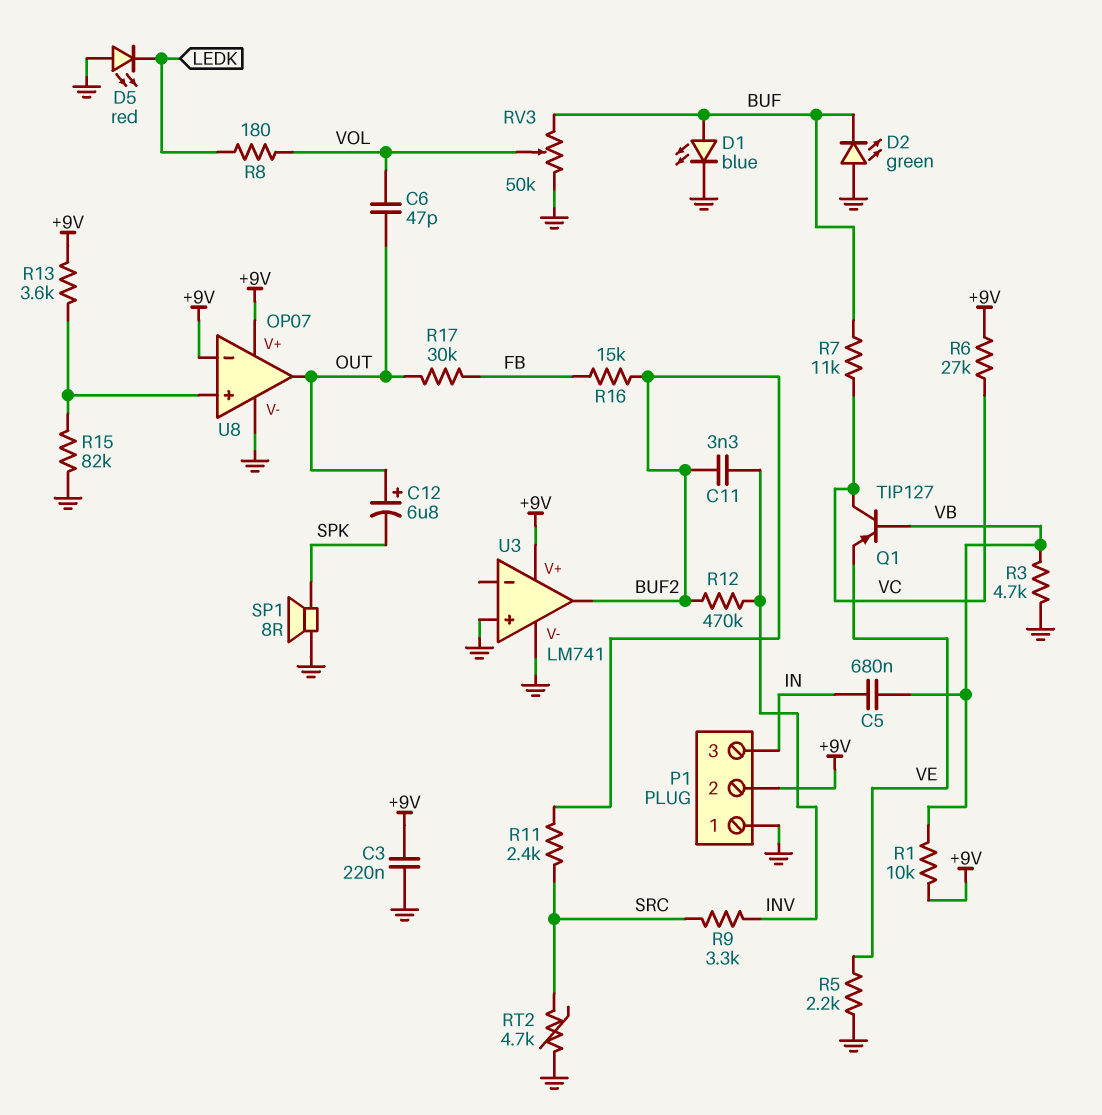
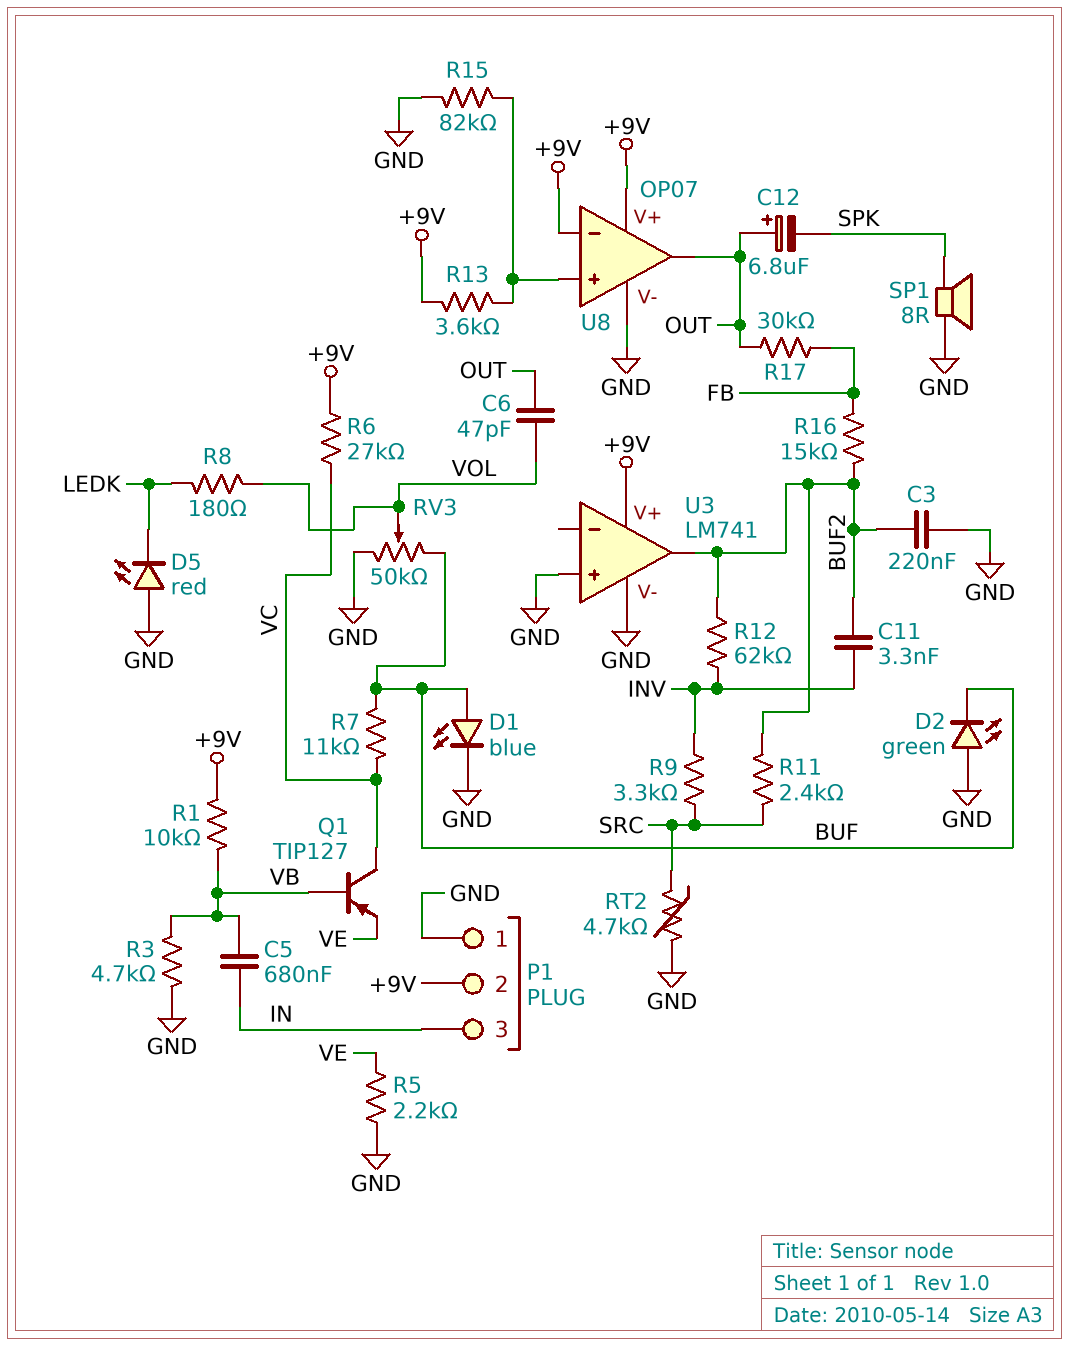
C3: 220nF (+9V, GND) -> 220nF (BUF2, GND)
R12: 470k (BUF2, INV) -> 62k (BUF2, INV)

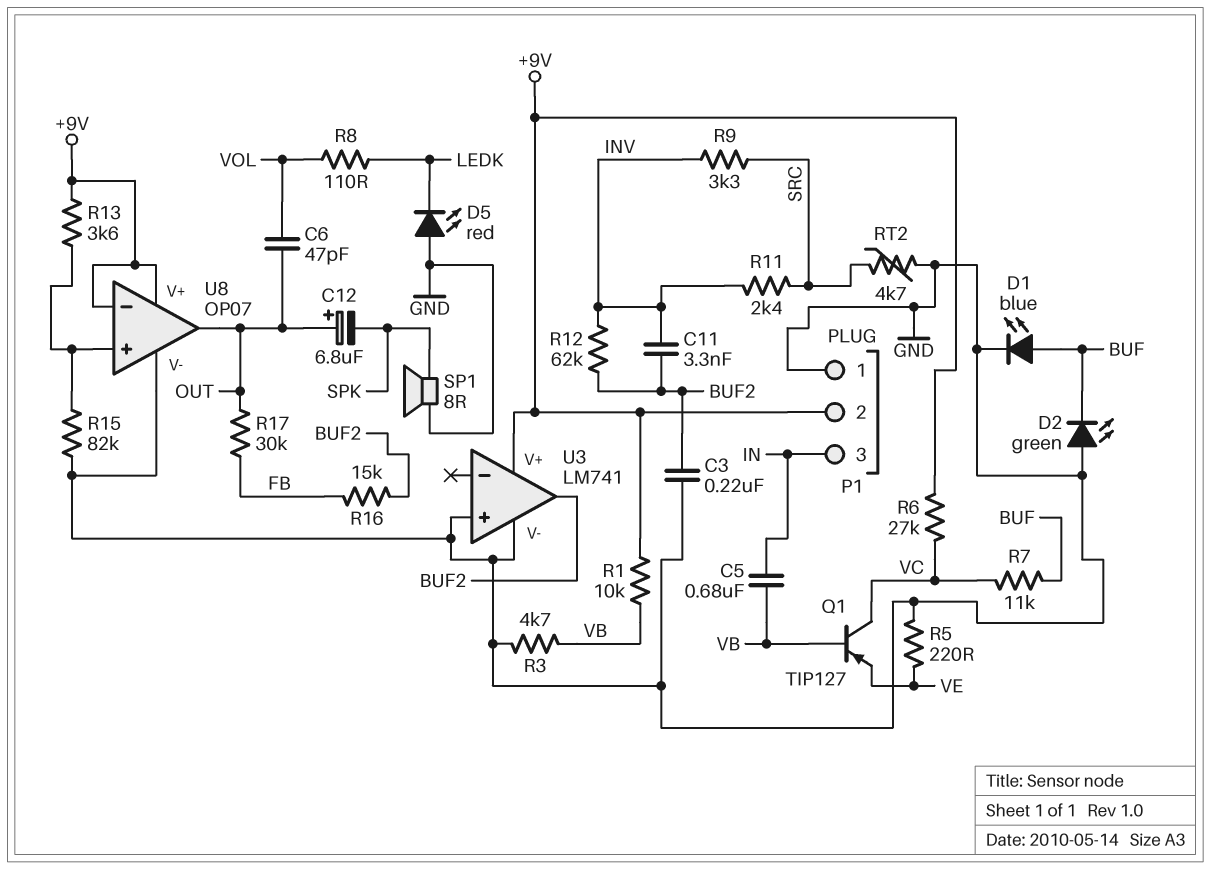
R5: 2.2k (GND, VE) -> 220 (GND, VE)
R8: 180 (LEDK, VOL) -> 110 (LEDK, VOL)
R11: 2.4k (BUF2, SRC) -> 2.4k (INV, SRC)
RV3: 50k (BUF, GND, wiper VOL) -> none

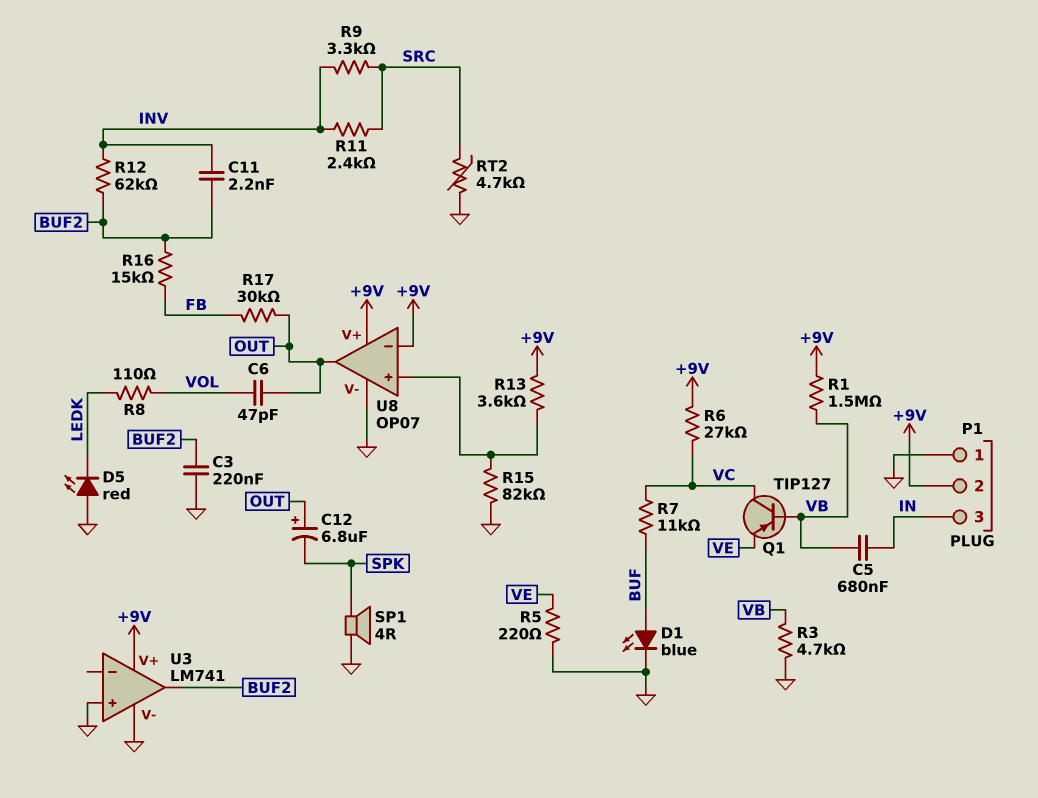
C11: 3.3nF (BUF2, INV) -> 2.2nF (BUF2, INV)
D2: LED green (A GND, K BUF) -> none
R1: 10k (+9V, VB) -> 1.5M (+9V, VB)
SP1: speaker 8R (GND, SPK) -> speaker 4R (GND, SPK)

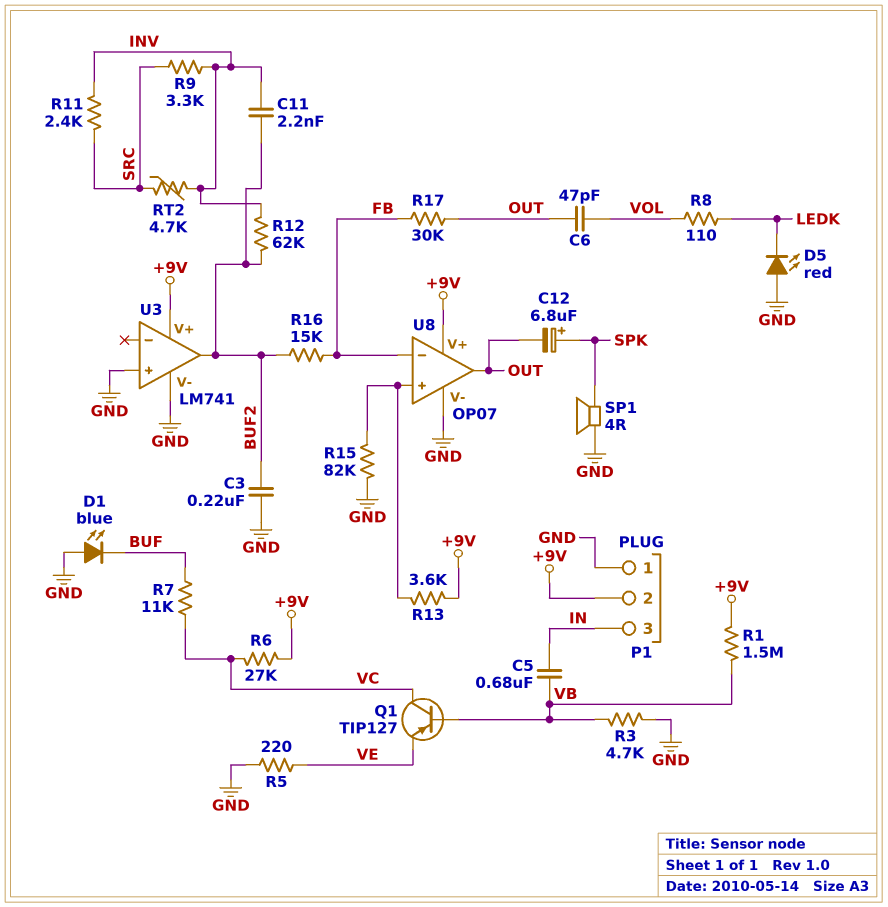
C12: 6.8uF (plus OUT, minus SPK) -> 6.8uF (plus SPK, minus OUT)
D1: LED blue (A BUF, K GND) -> LED blue (A GND, K BUF)
RT2: 4.7k (GND, SRC) -> 4.7k (INV, SRC)
U8 pin in-: +9V -> FB

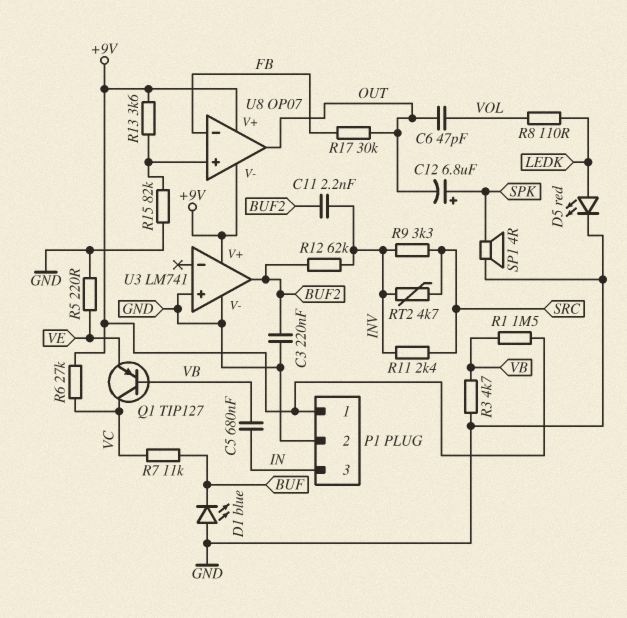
D5: LED red (A GND, K LEDK) -> LED red (A LEDK, K GND)
P1 pin 1: GND -> +9V
P1 pin 2: +9V -> GND
R16: 15k (BUF2, FB) -> none
U8 pin V-: GND -> +9V

